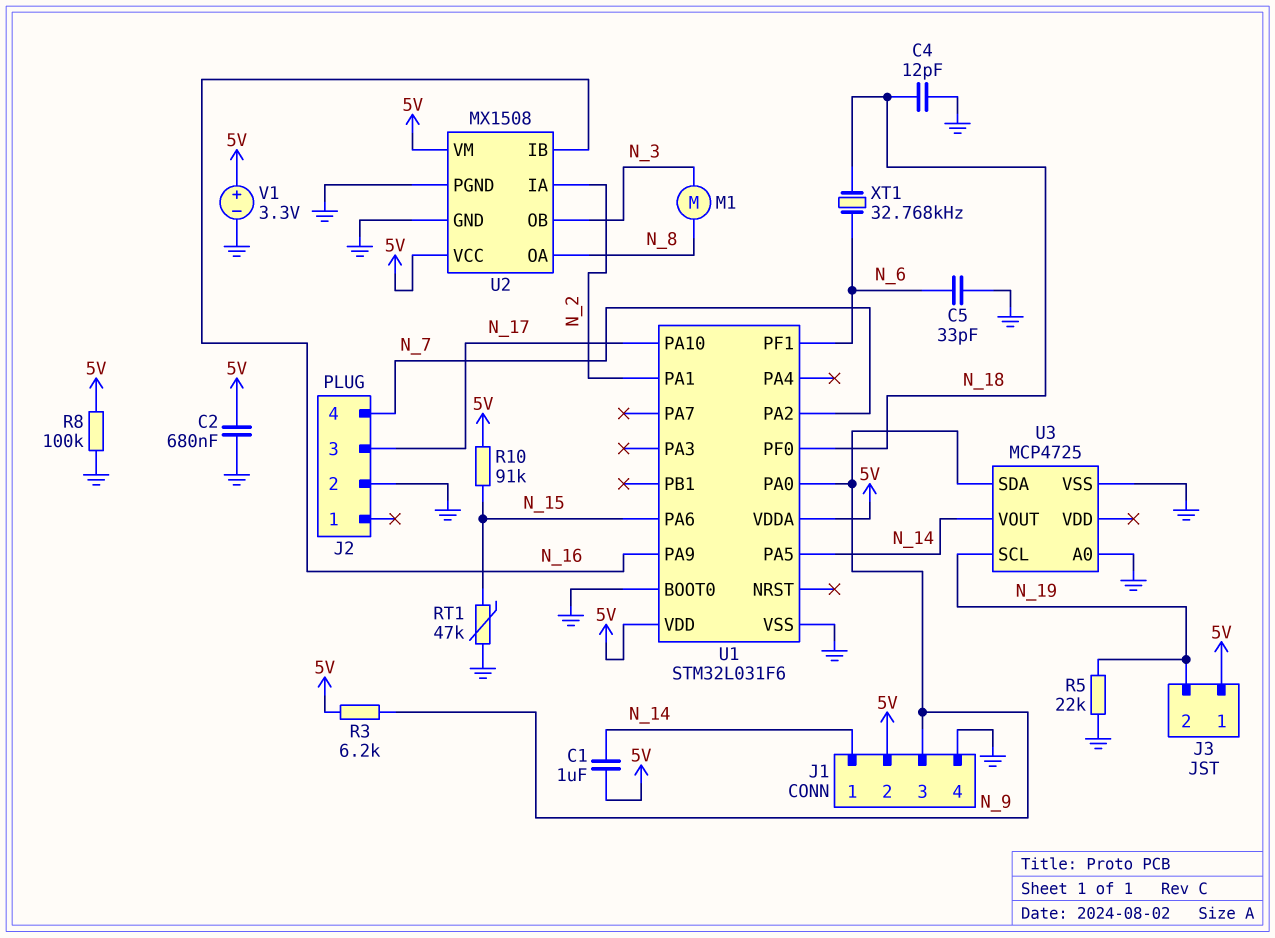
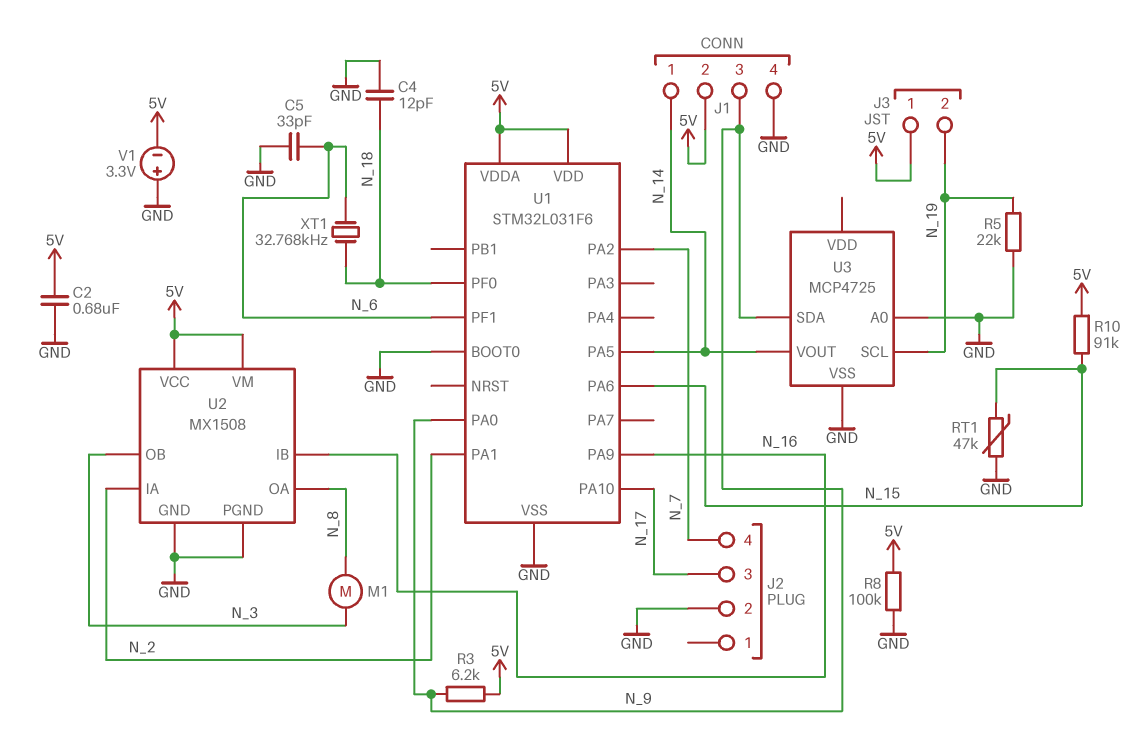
C1: 1uF (5V, N_14) -> none
V1: 3.3V (plus 5V, minus GND) -> 3.3V (plus GND, minus 5V)

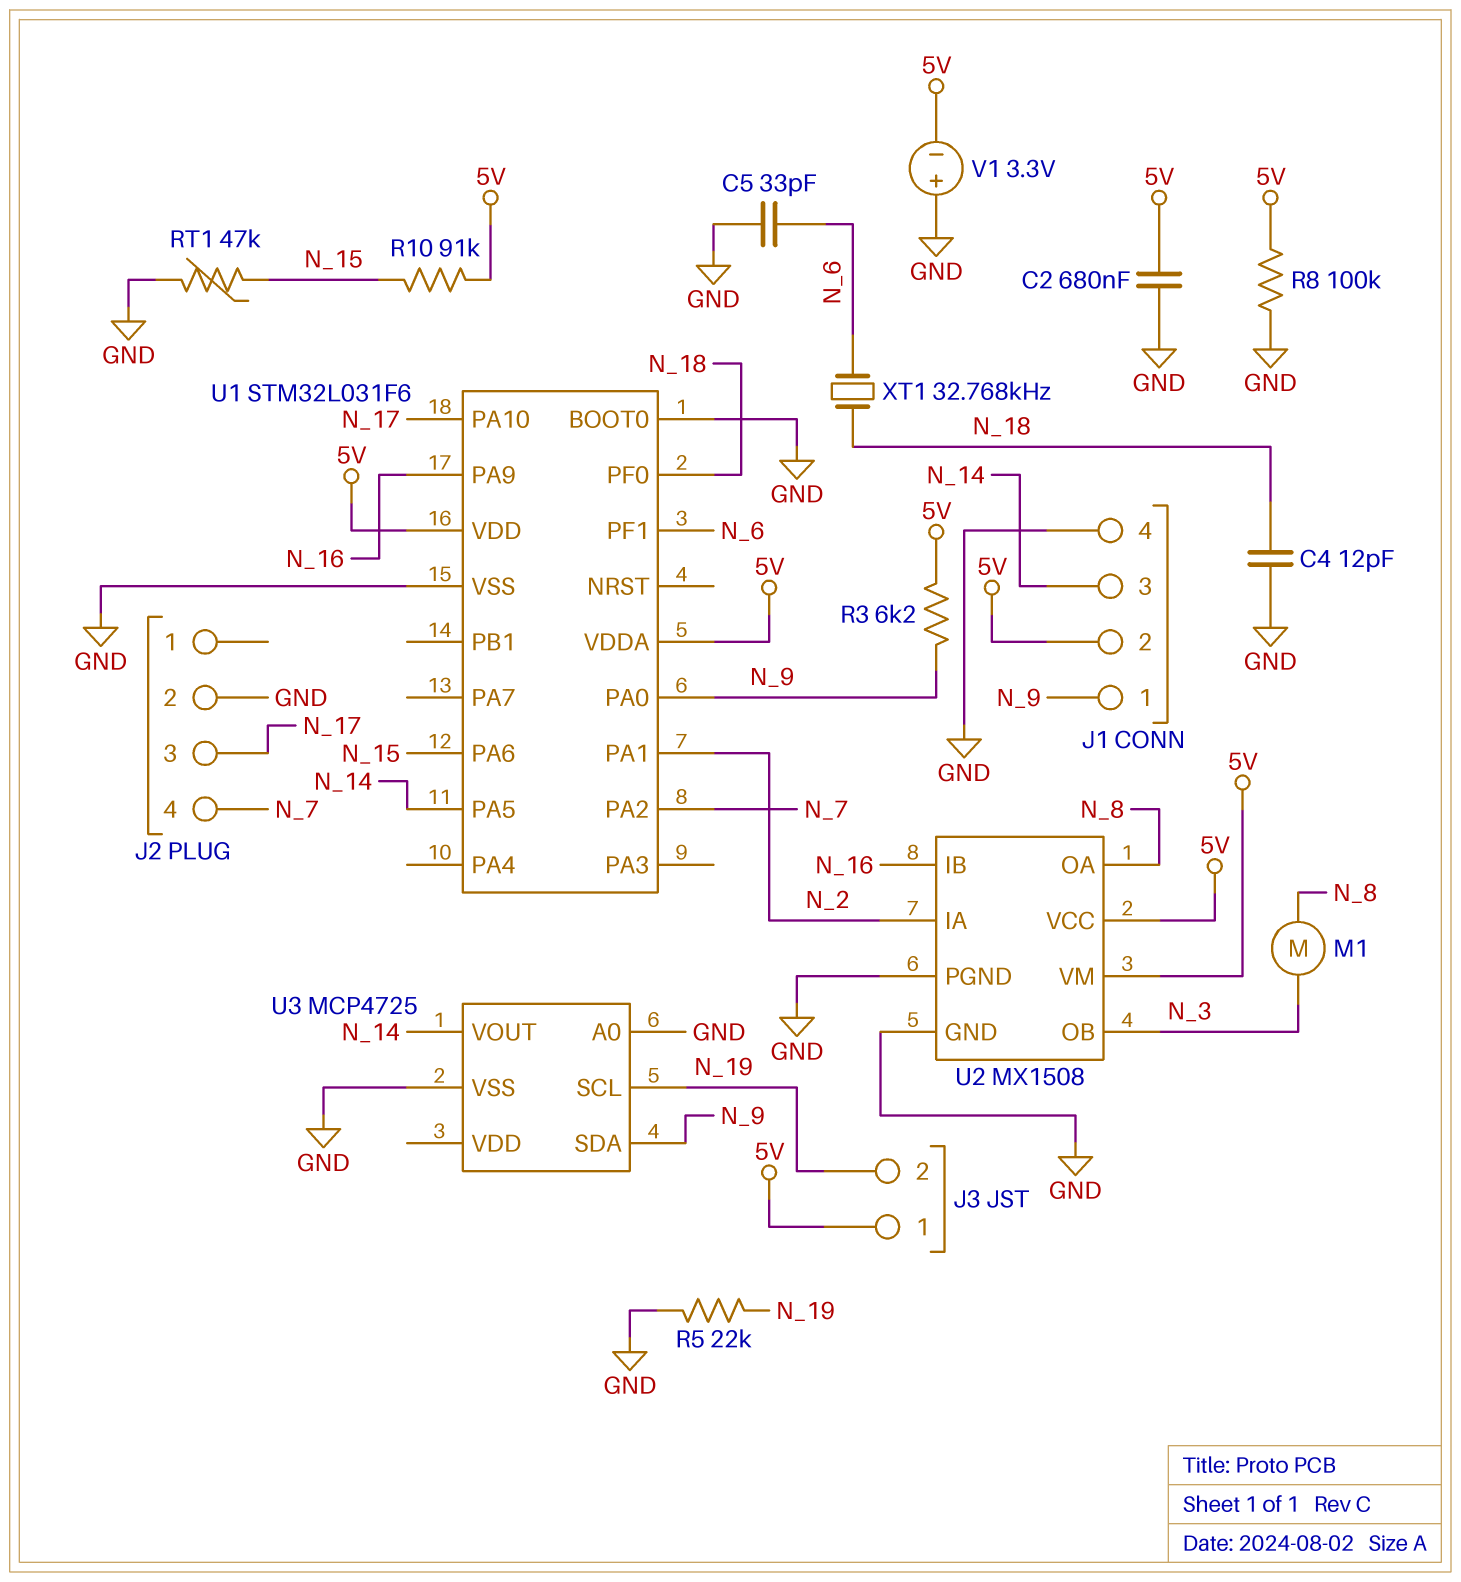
J1 pin 1: N_14 -> N_9
J1 pin 3: N_9 -> N_14

